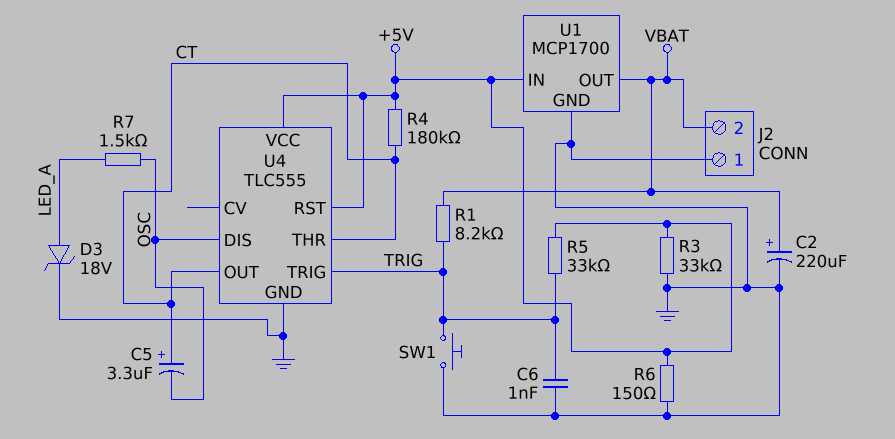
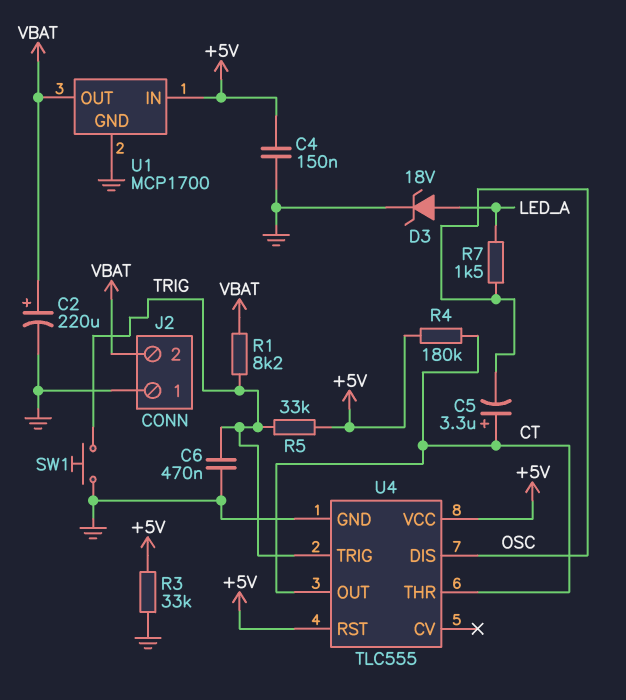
C4: none -> 150nF (+5V, GND)
C6: 1nF (GND, TRIG) -> 470nF (GND, TRIG)
R6: 150 (+5V, GND) -> none

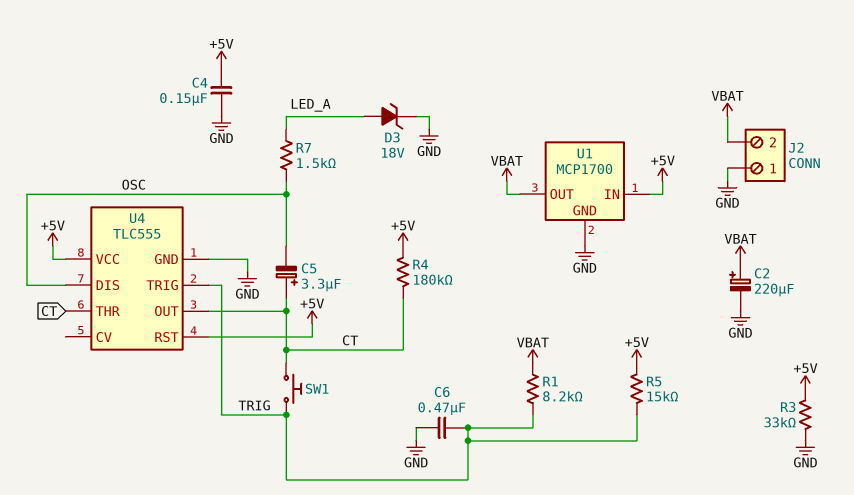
R5: 33k (+5V, TRIG) -> 15k (+5V, TRIG)
SW1: button (GND, TRIG) -> button (CT, TRIG)

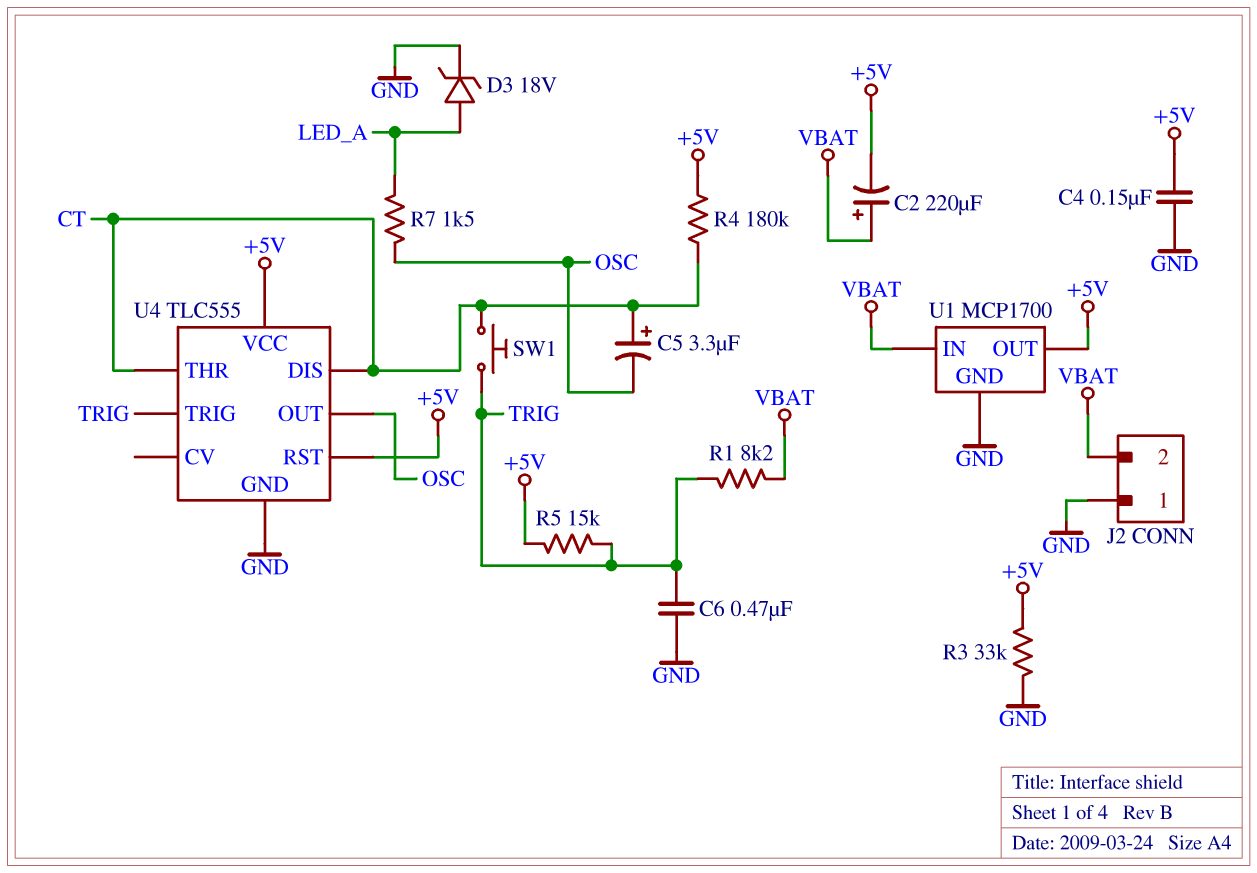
C2: 220uF (plus VBAT, minus GND) -> 220uF (plus VBAT, minus +5V)
U1 pin IN: +5V -> VBAT
U1 pin OUT: VBAT -> +5V
U4 pin DIS: OSC -> CT
U4 pin OUT: CT -> OSC

